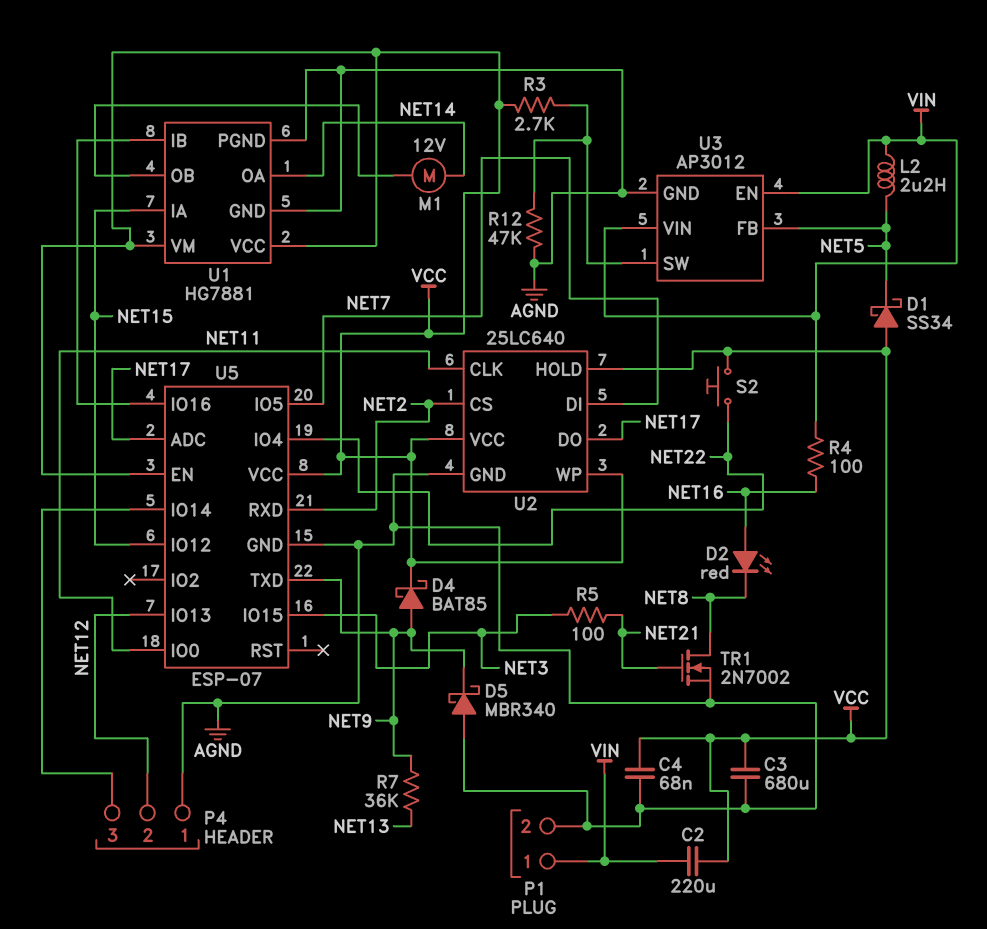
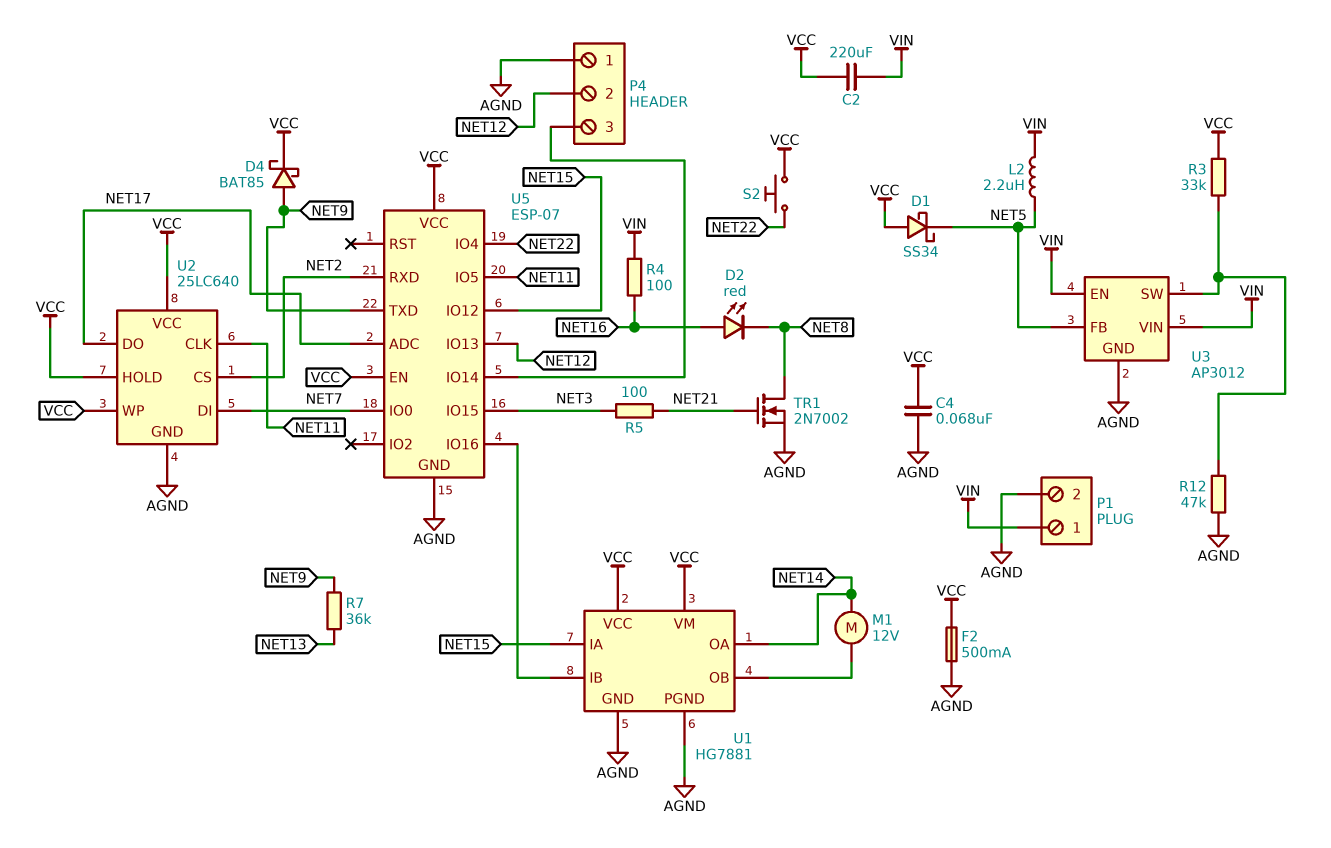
C3: 680uF (AGND, VCC) -> none
D5: schottky MBR340 (A AGND, K NET9) -> none
F2: none -> 500mA (AGND, VCC)
R3: 2.7k (U3/SW, VCC) -> 33k (U3/SW, VCC)
U5 pin IO0: NET11 -> NET7
U5 pin IO5: NET7 -> NET11

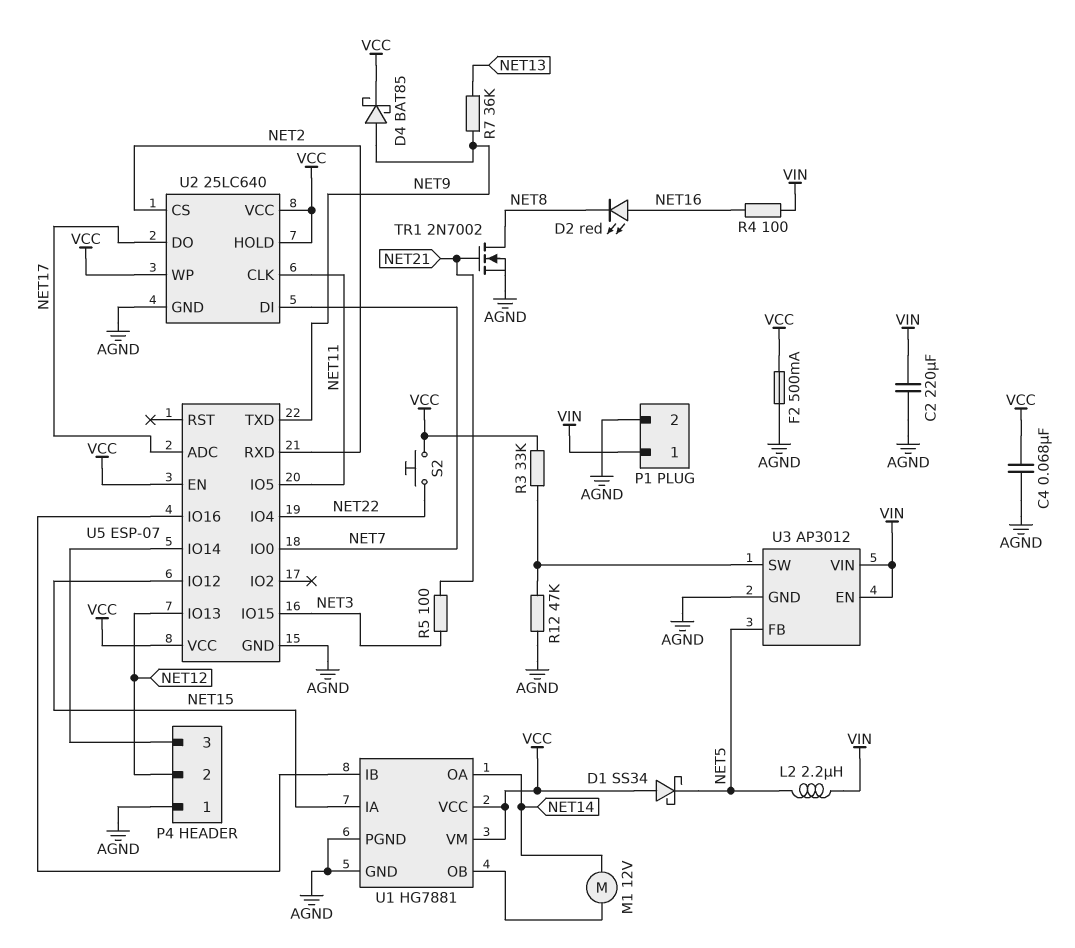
C2: 220uF (VCC, VIN) -> 220uF (AGND, VIN)

